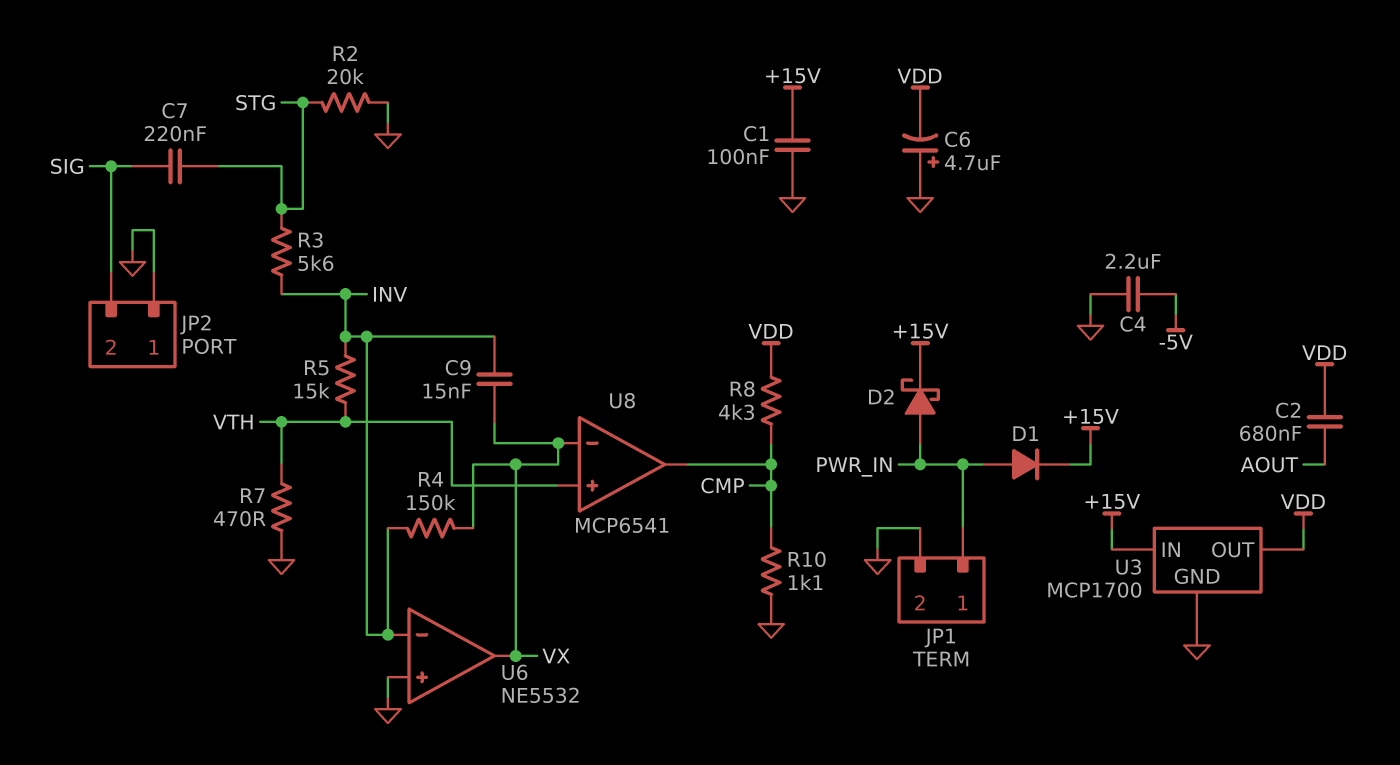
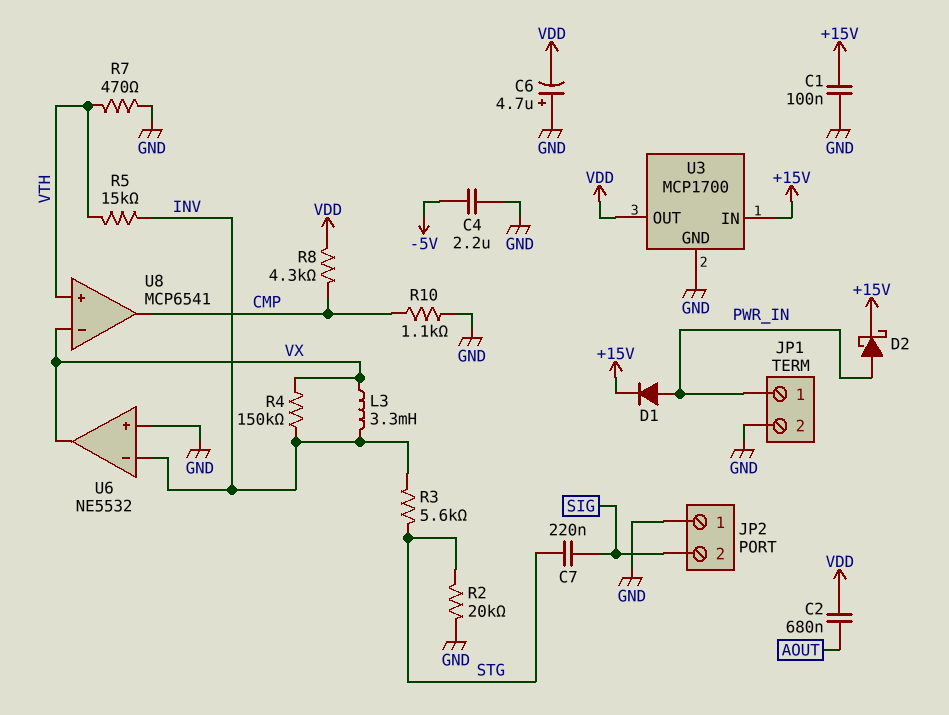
C9: 15nF (INV, VX) -> none
L3: none -> 3.3mH (INV, VX)

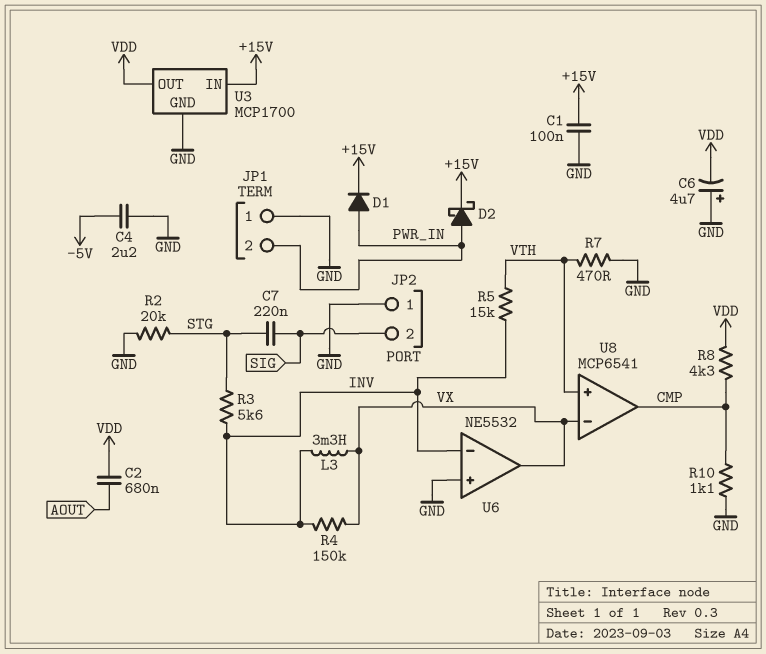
JP1 pin 1: PWR_IN -> GND
JP1 pin 2: GND -> PWR_IN

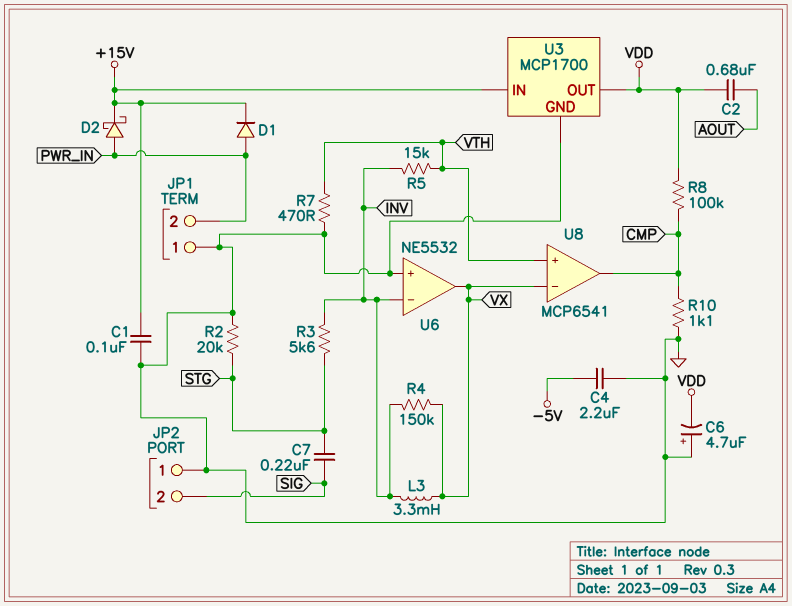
R8: 4.3k (CMP, VDD) -> 100k (CMP, VDD)

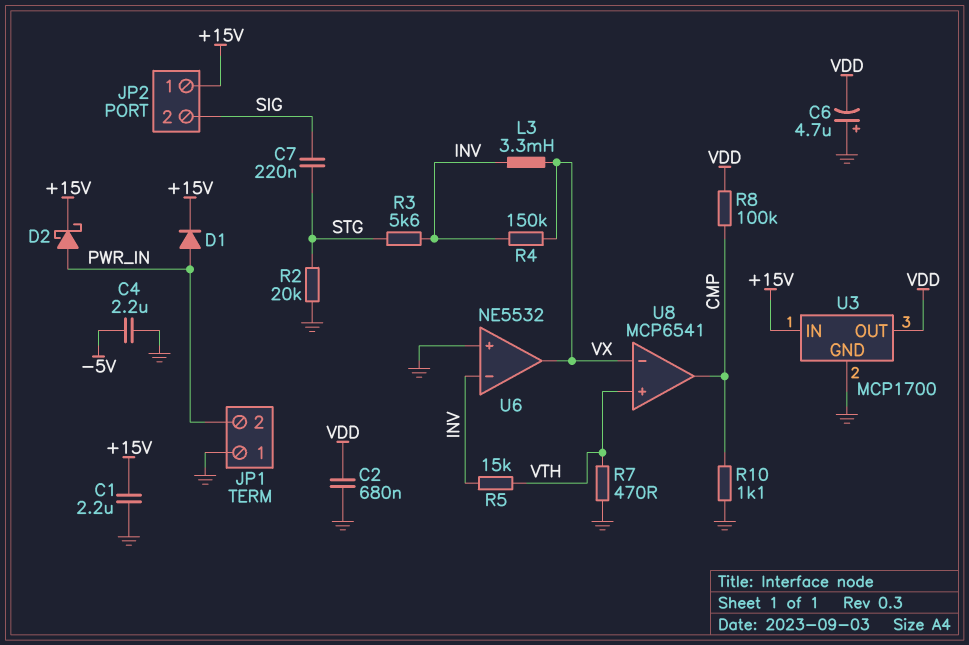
C1: 100nF (+15V, GND) -> 2.2uF (+15V, GND)
C2: 680nF (AOUT, VDD) -> 680nF (GND, VDD)
JP2 pin 1: GND -> +15V

